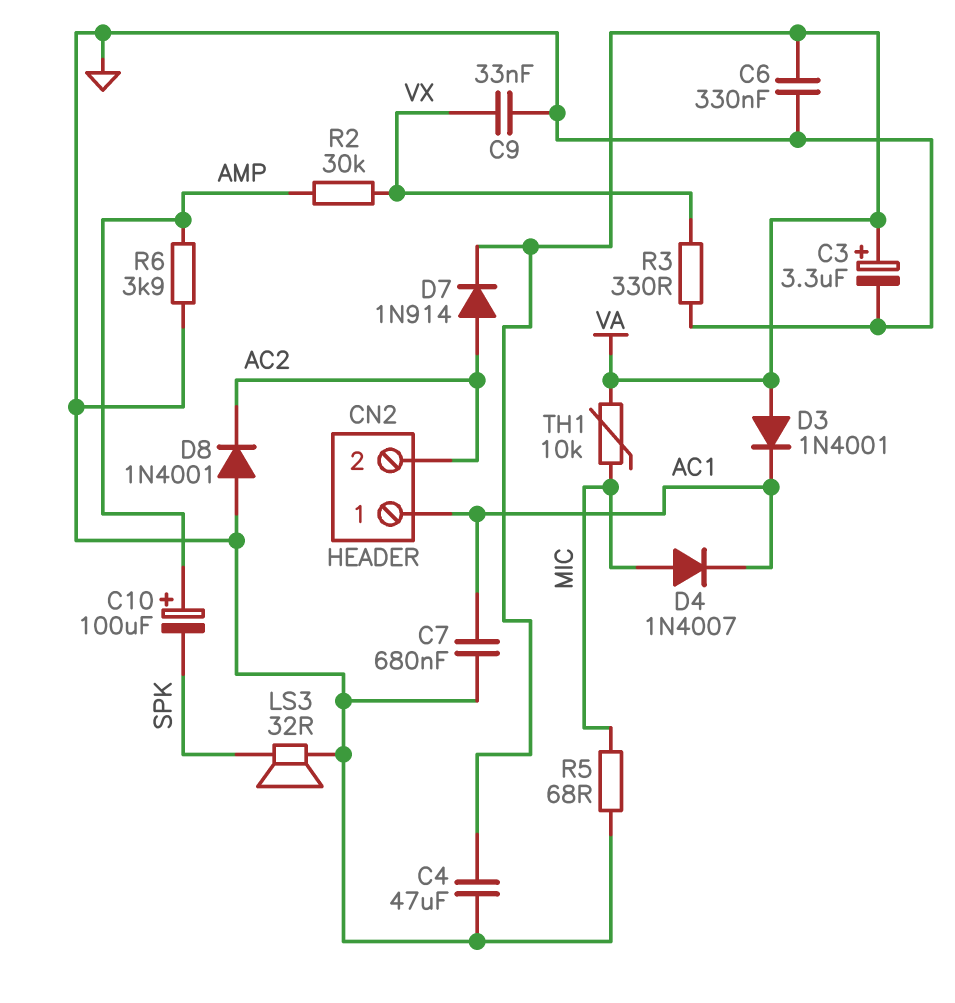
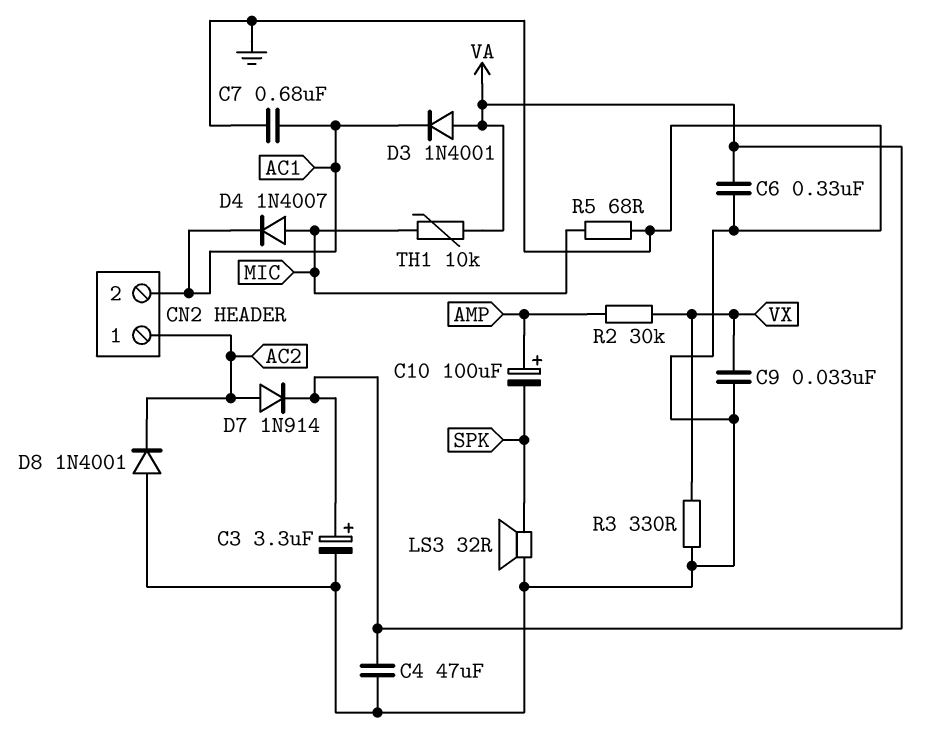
CN2 pin 1: AC1 -> AC2
CN2 pin 2: AC2 -> AC1
R6: 3.9k (AMP, GND) -> none

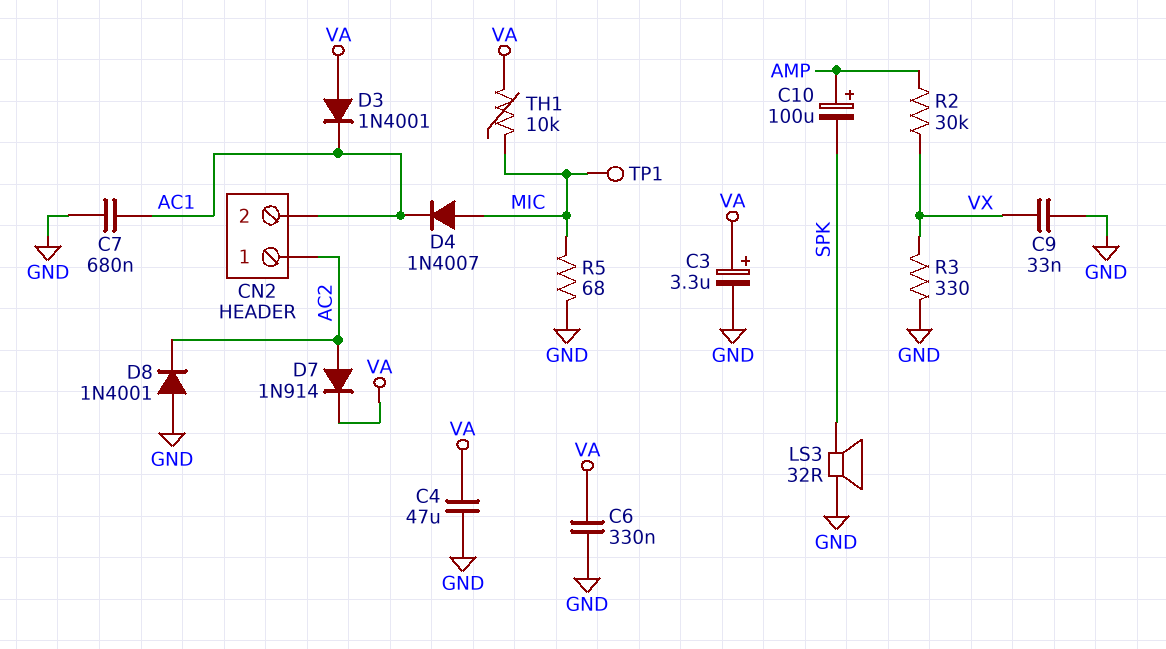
TP1: none -> test point (MIC)

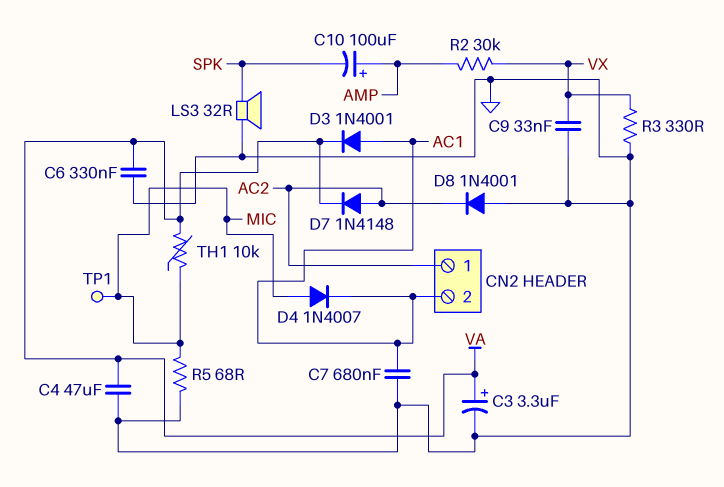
D3: diode 1N4001 (A VA, K AC1) -> diode 1N4001 (A AC1, K VA)
D7: diode 1N914 (A AC2, K VA) -> diode 1N4148 (A AC2, K VA)

